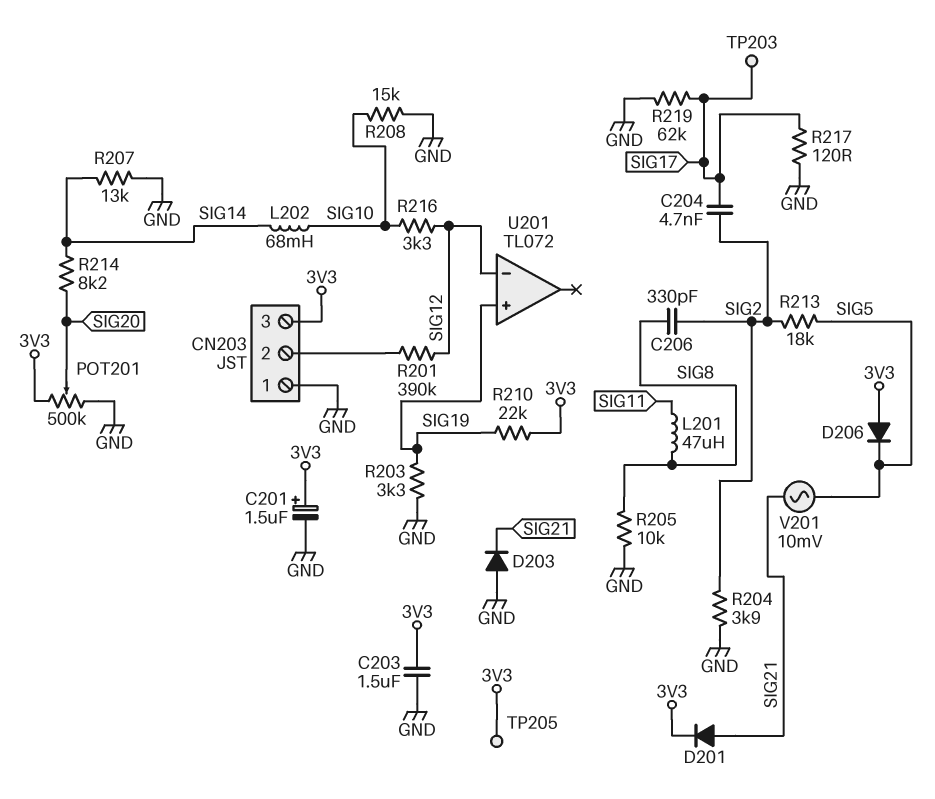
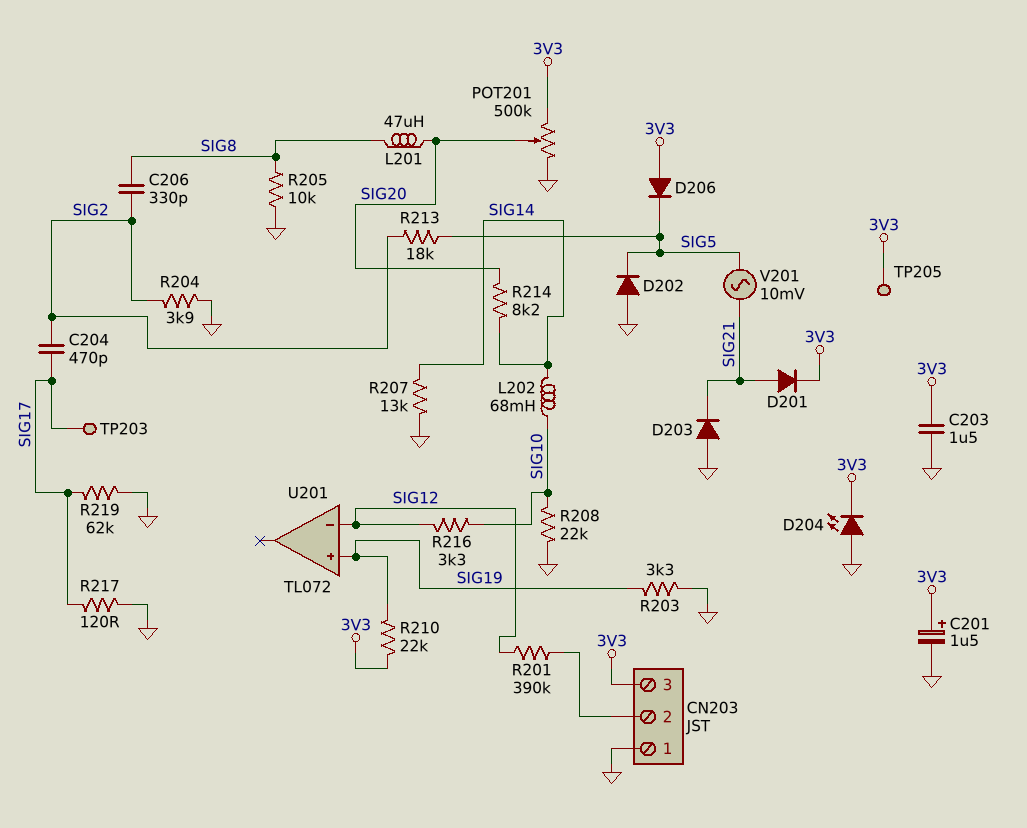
C204: 4.7nF (SIG2, SIG17) -> 470pF (SIG2, SIG17)
D202: none -> diode (A GND, K SIG5)
D204: none -> LED (A GND, K 3V3)
L201: 47uH (SIG8, SIG11) -> 47uH (SIG8, SIG20)
R208: 15k (GND, SIG10) -> 22k (GND, SIG10)

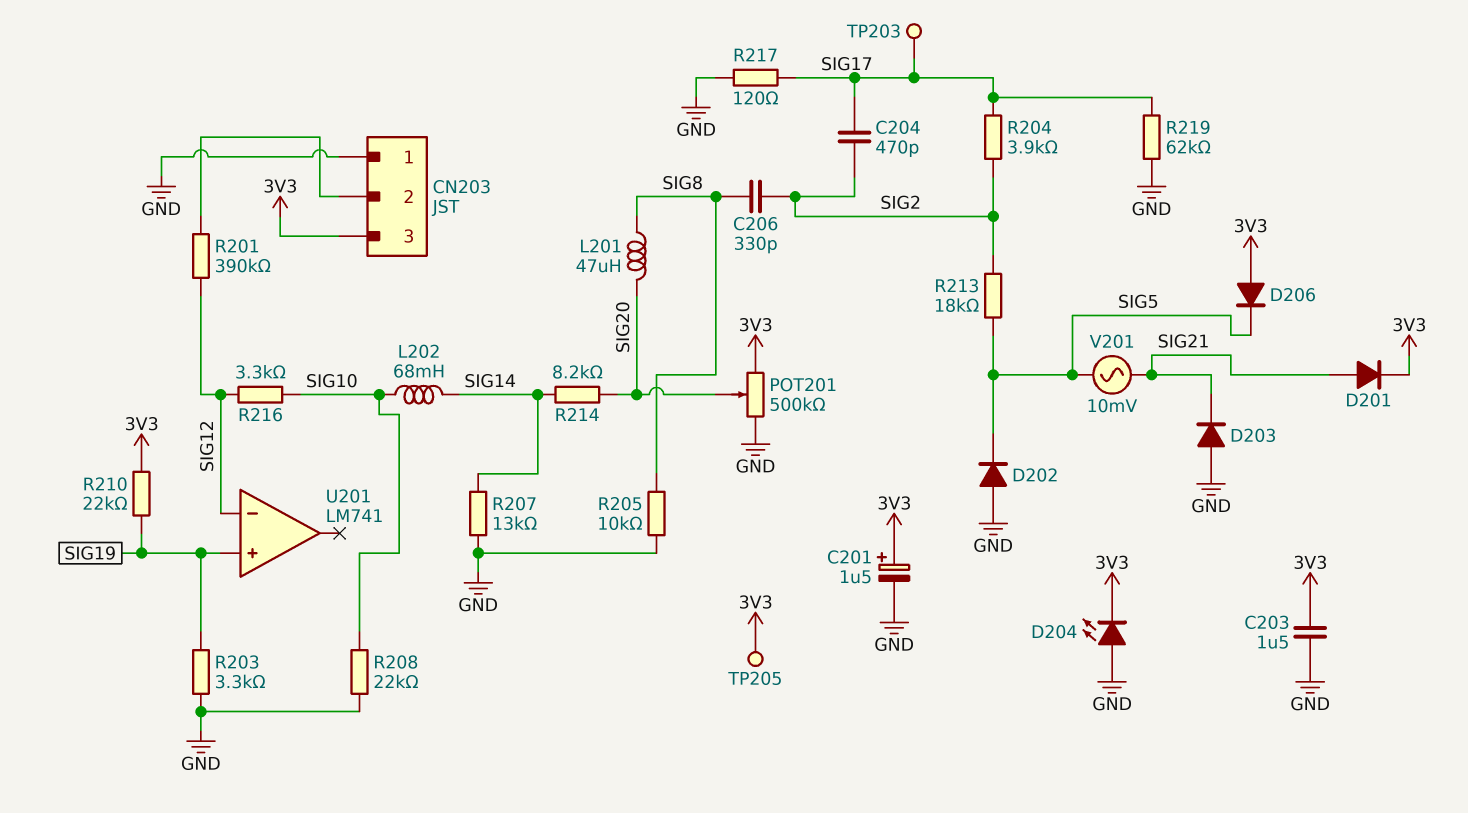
R204: 3.9k (GND, SIG2) -> 3.9k (SIG2, SIG17)
U201: TL072 -> LM741

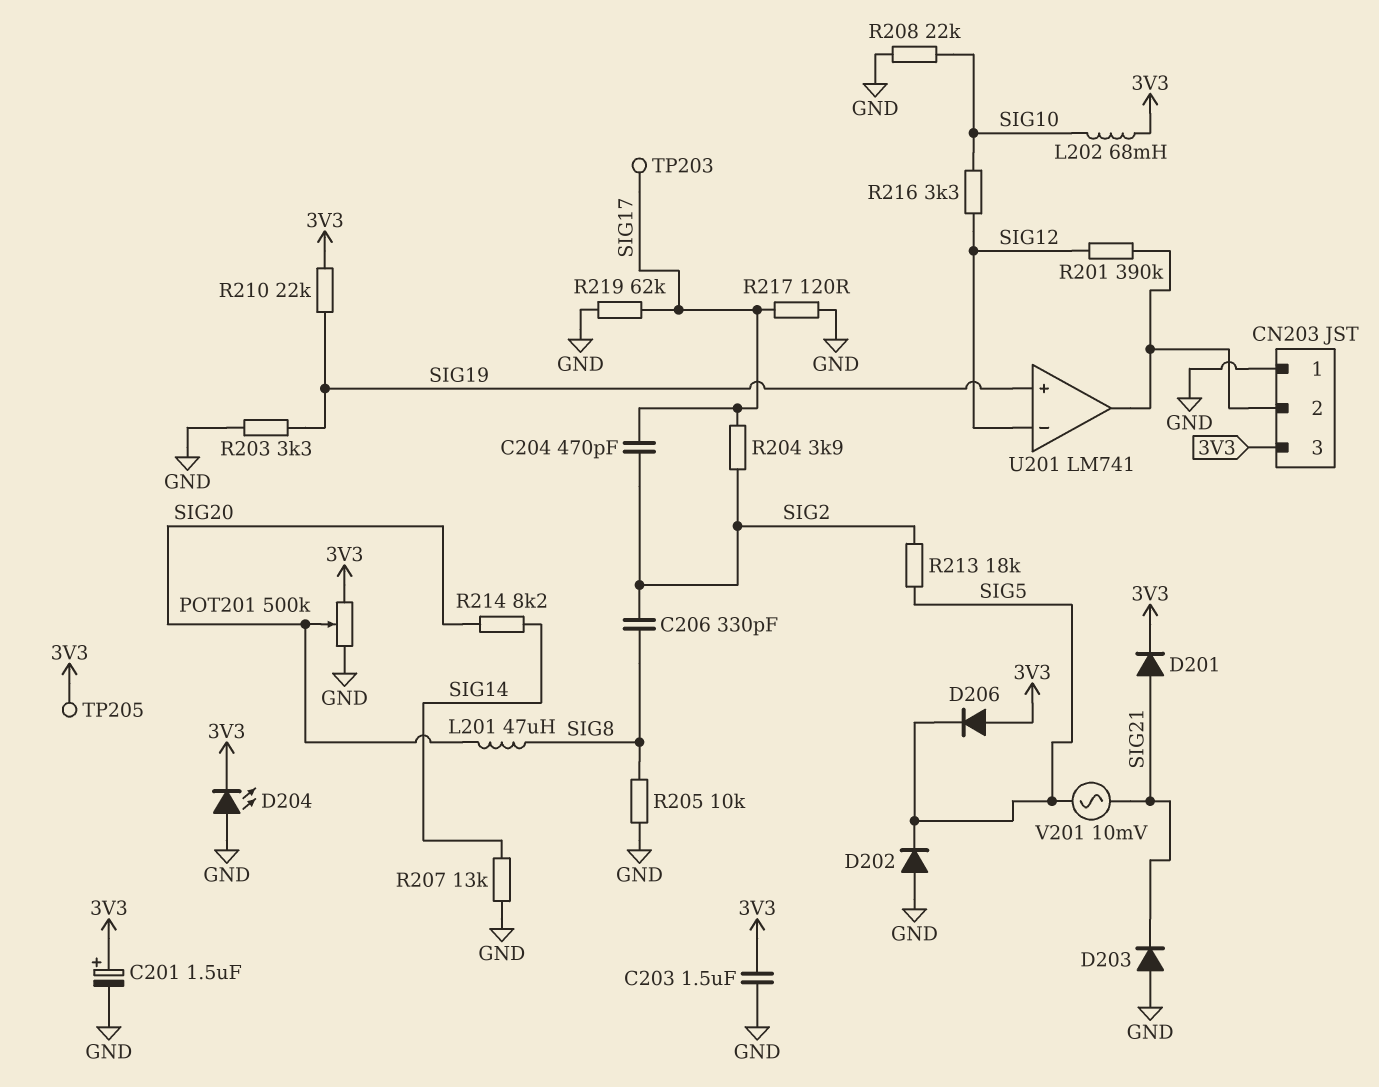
L202: 68mH (SIG10, SIG14) -> 68mH (3V3, SIG10)
U201 pin out: none -> CN203/2

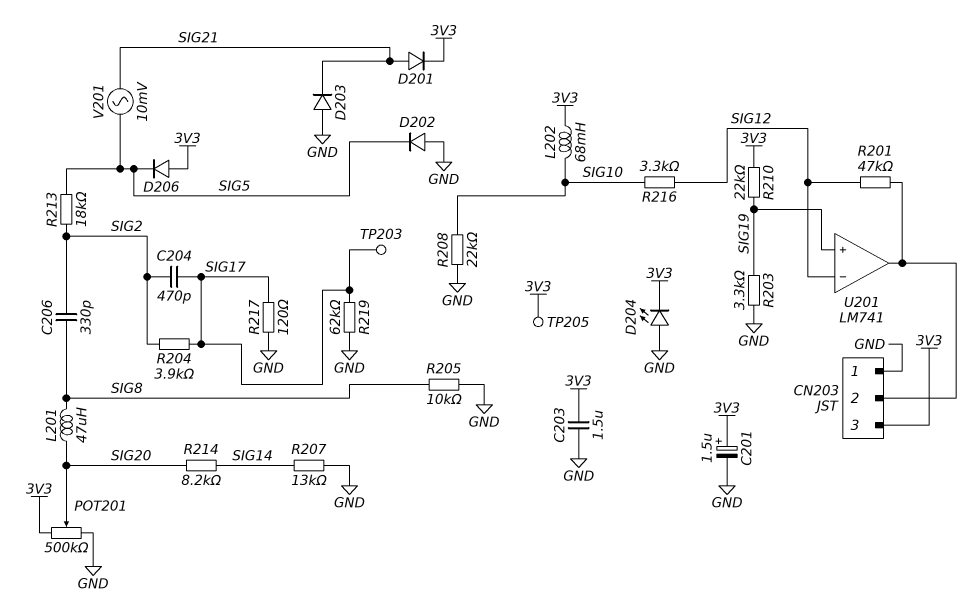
R201: 390k (CN203/2, SIG12) -> 47k (CN203/2, SIG12)

